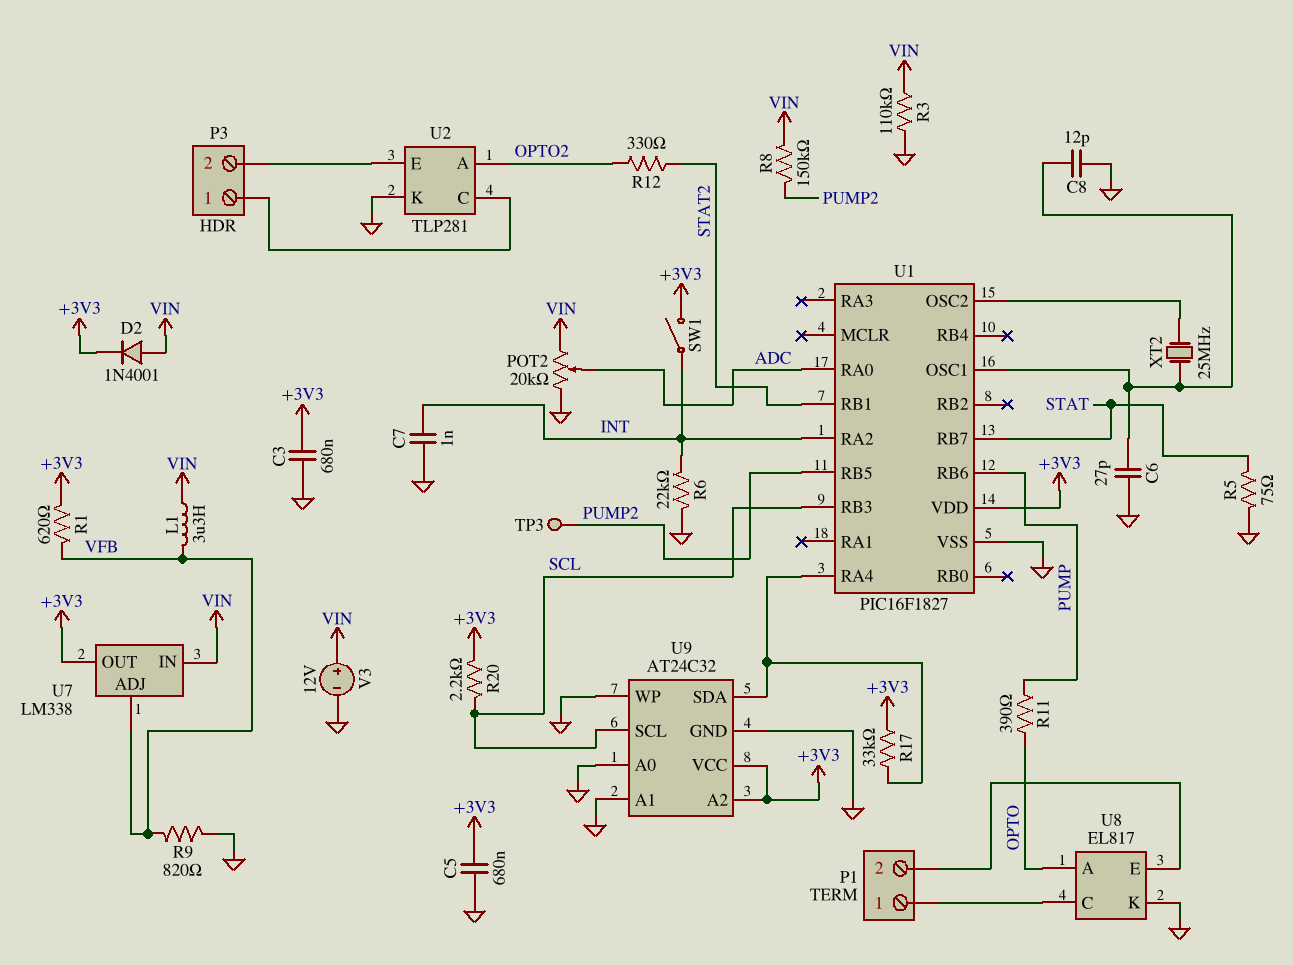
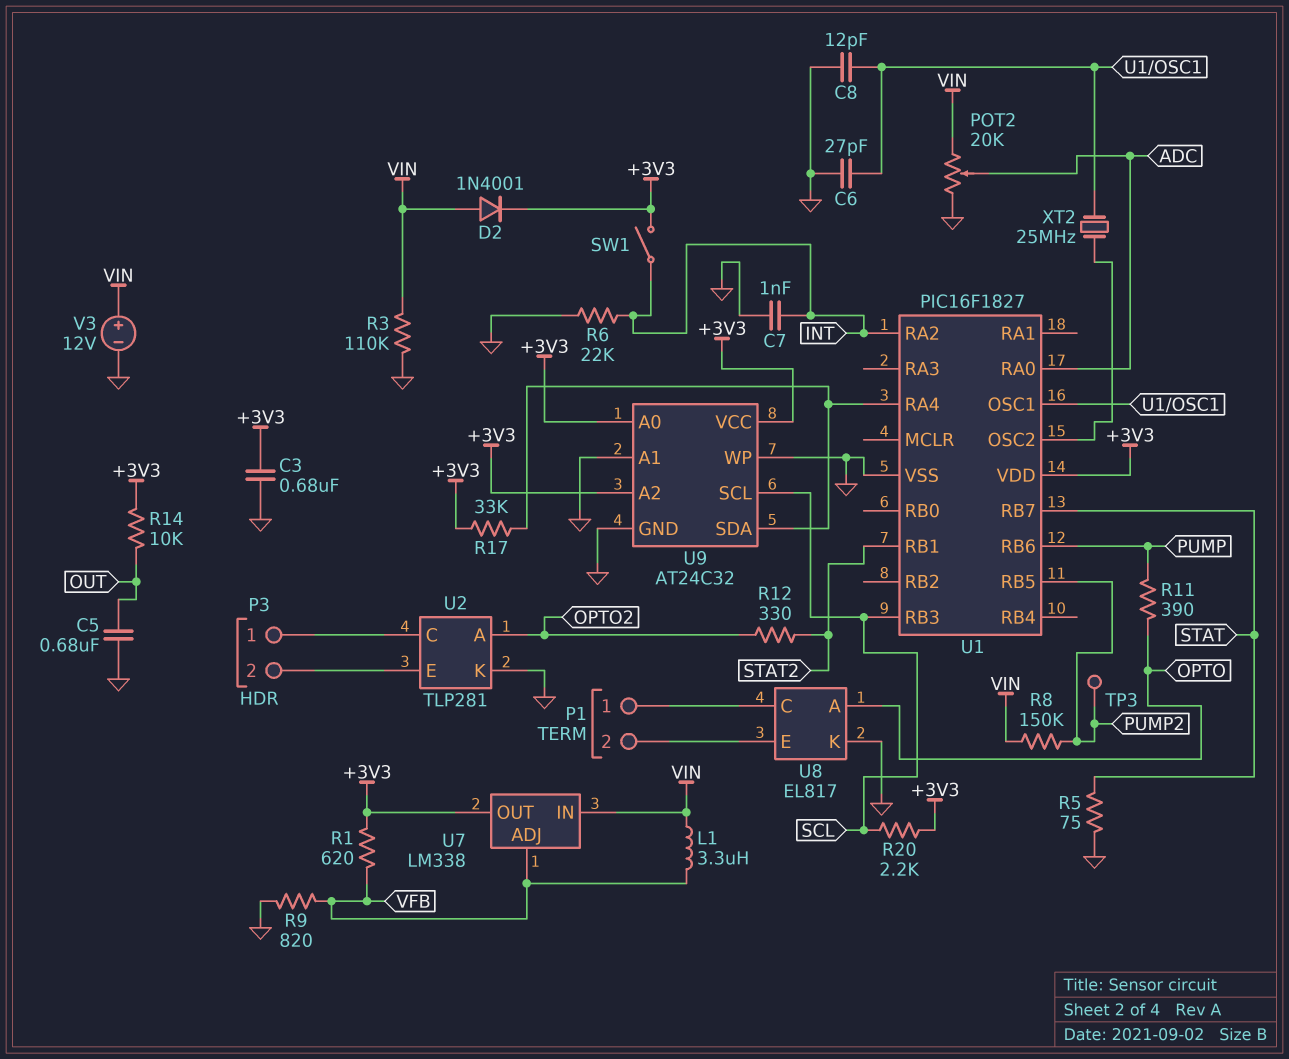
C5: 680nF (+3V3, GND) -> 680nF (GND, OUT)
R14: none -> 10k (+3V3, OUT)
U9 pin A0: GND -> +3V3

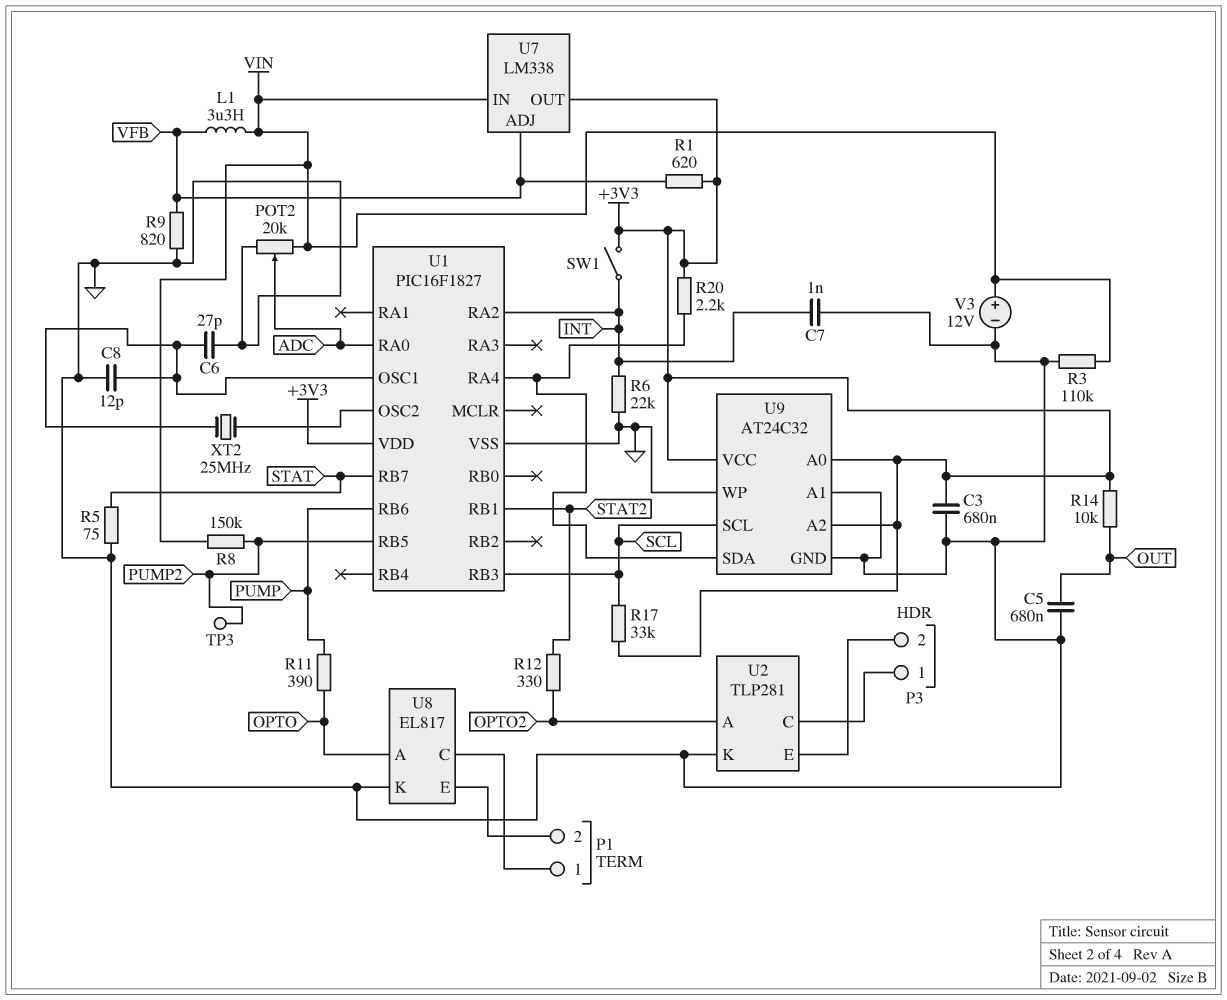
D2: diode 1N4001 (A VIN, K +3V3) -> none
R17: 33k (+3V3, U1/RA4) -> 33k (+3V3, SCL)
R20: 2.2k (+3V3, SCL) -> 2.2k (+3V3, U1/RA4)

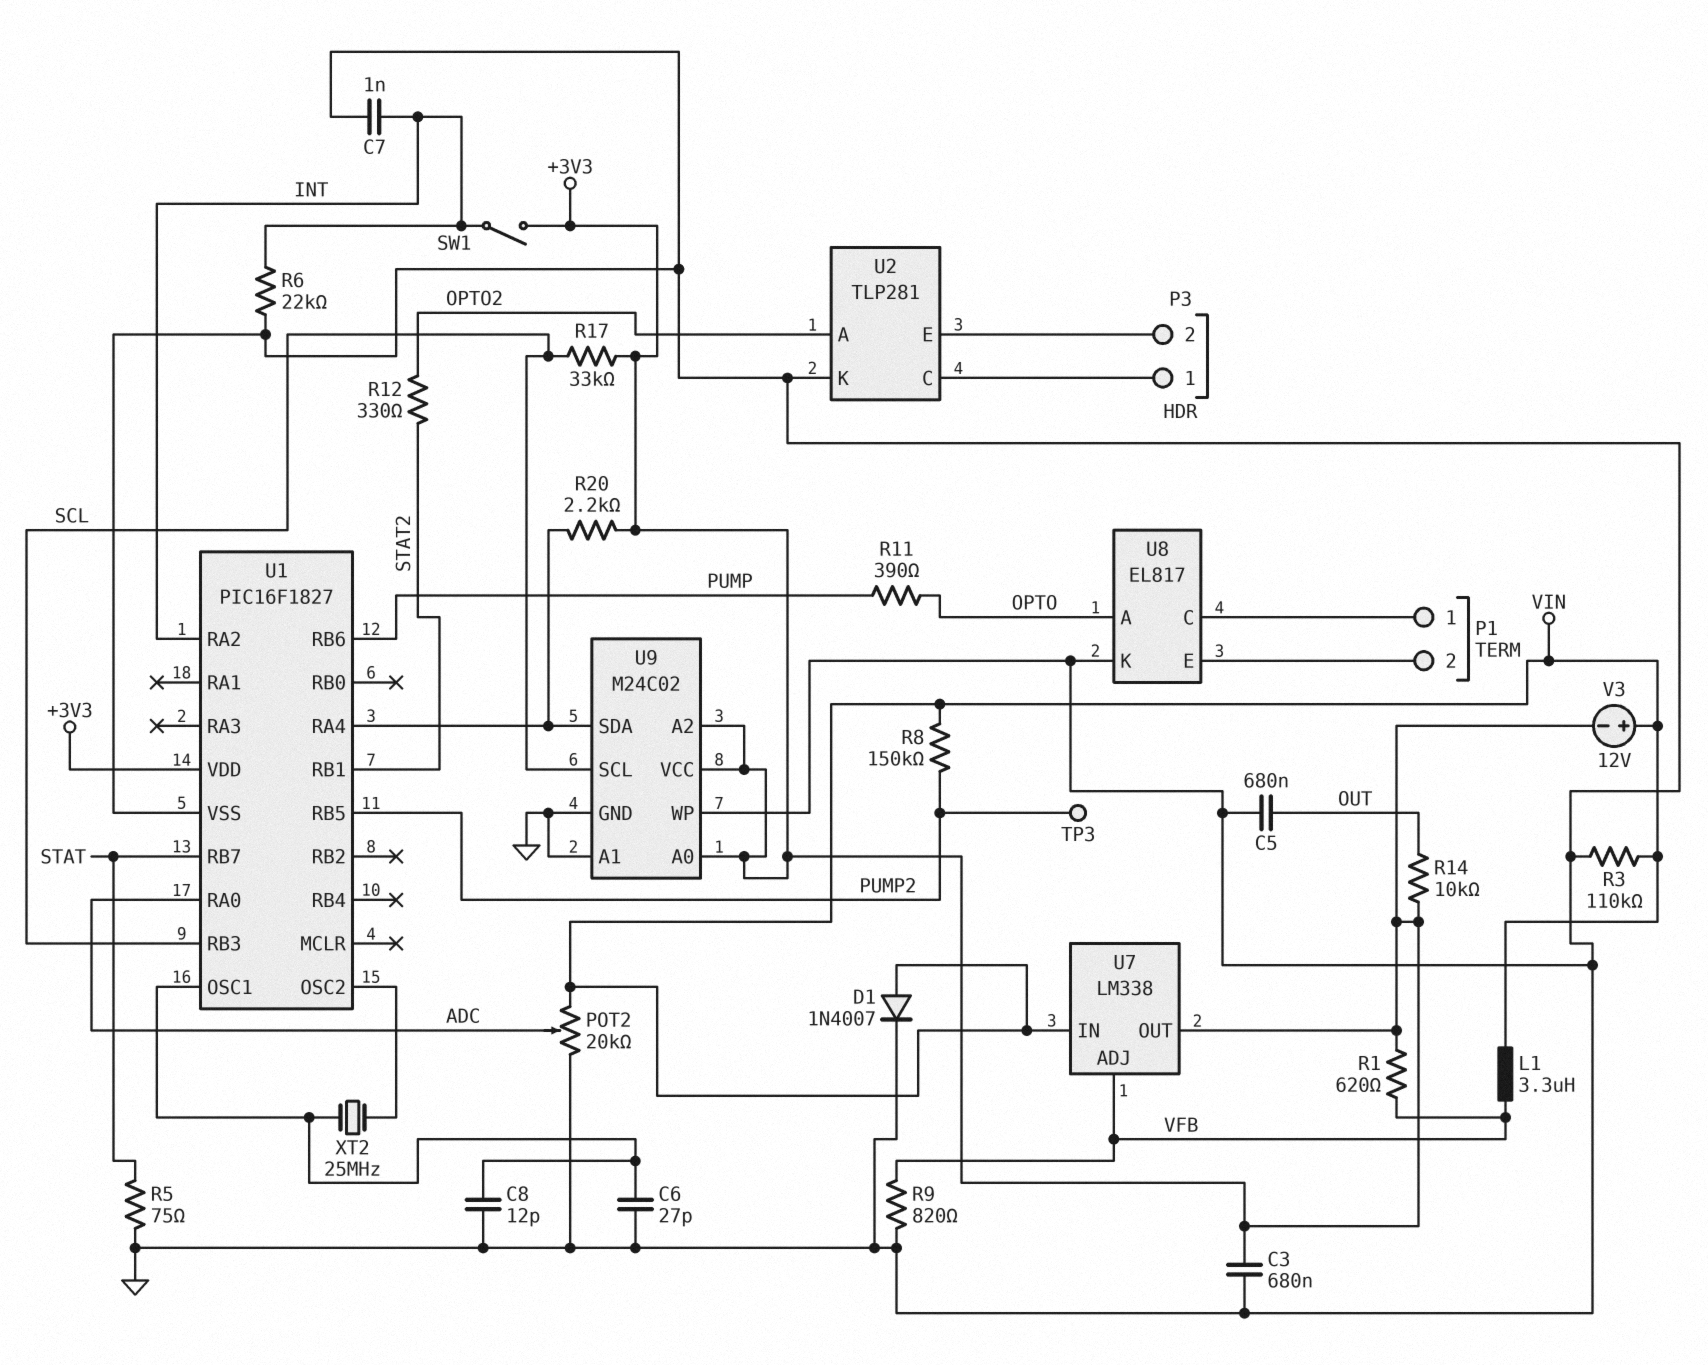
D1: none -> diode 1N4007 (A VIN, K GND)
U9: AT24C32 -> M24C02
V3: 12V (plus VIN, minus GND) -> 12V (plus VIN, minus +3V3)

